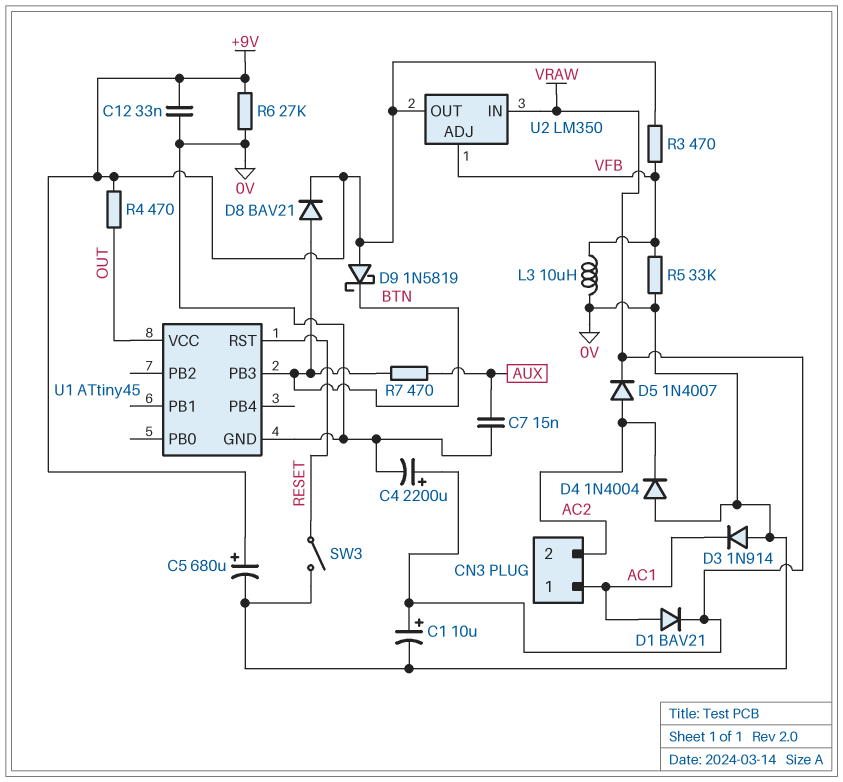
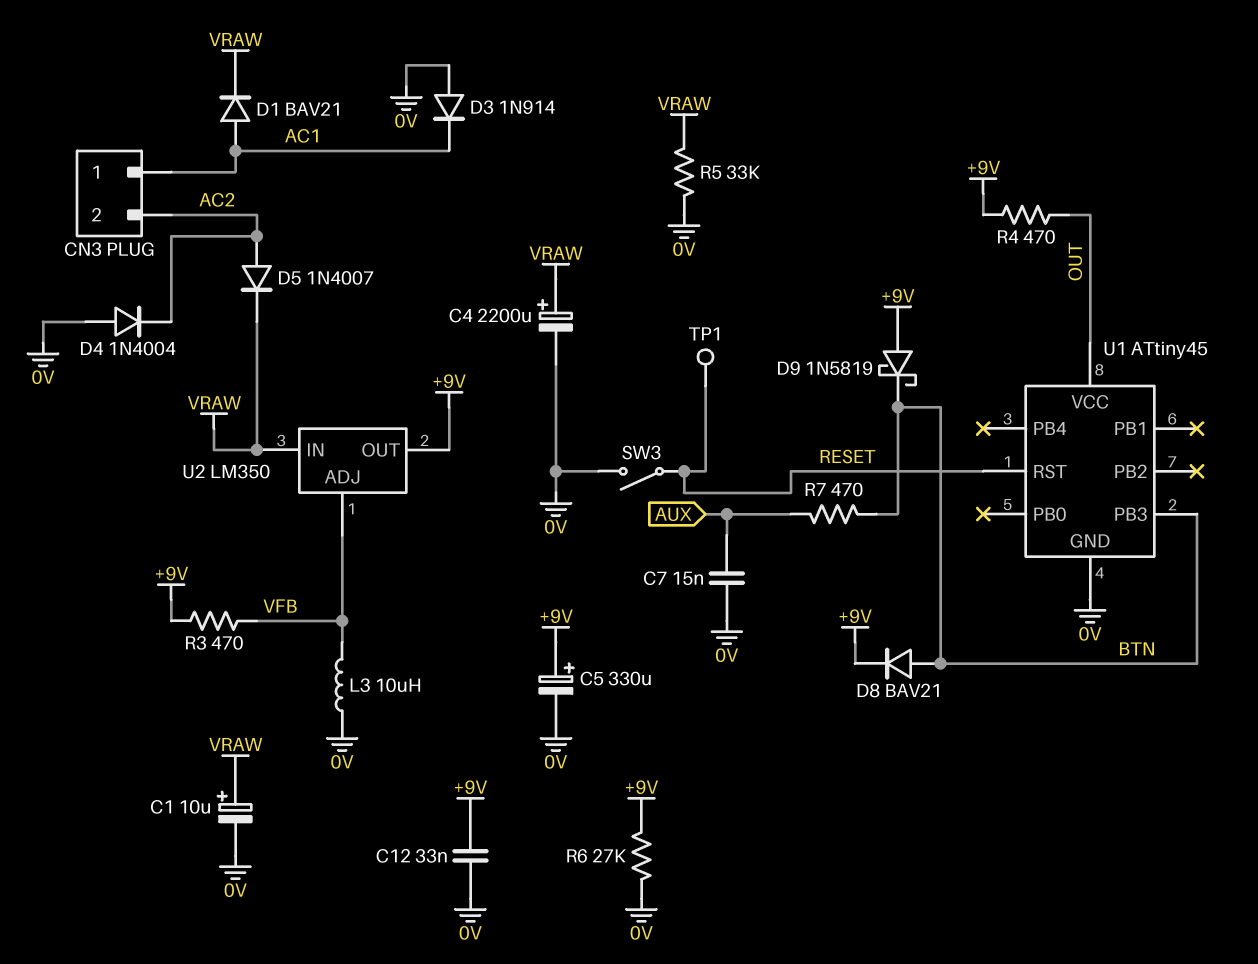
C5: 680uF (plus +9V, minus 0V) -> 330uF (plus +9V, minus 0V)
R5: 33k (0V, VFB) -> 33k (0V, VRAW)
TP1: none -> test point (RESET)

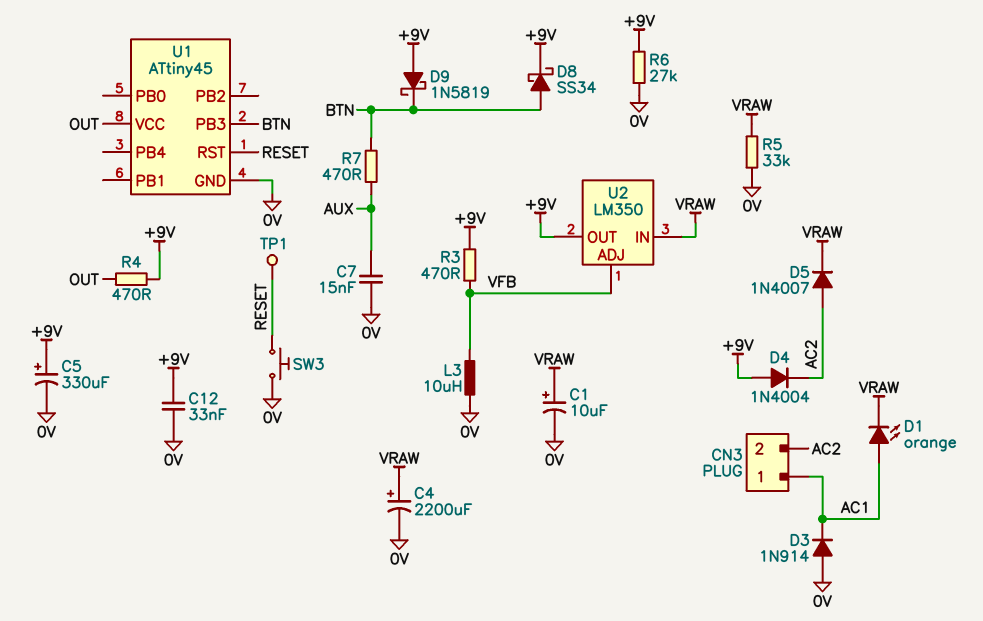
D1: diode BAV21 (A AC1, K VRAW) -> LED orange (A AC1, K VRAW)
D4: diode 1N4004 (A 0V, K AC2) -> diode 1N4004 (A +9V, K AC2)
D8: diode BAV21 (A BTN, K +9V) -> schottky SS34 (A BTN, K +9V)
SW3: switch (0V, RESET) -> button (0V, RESET)

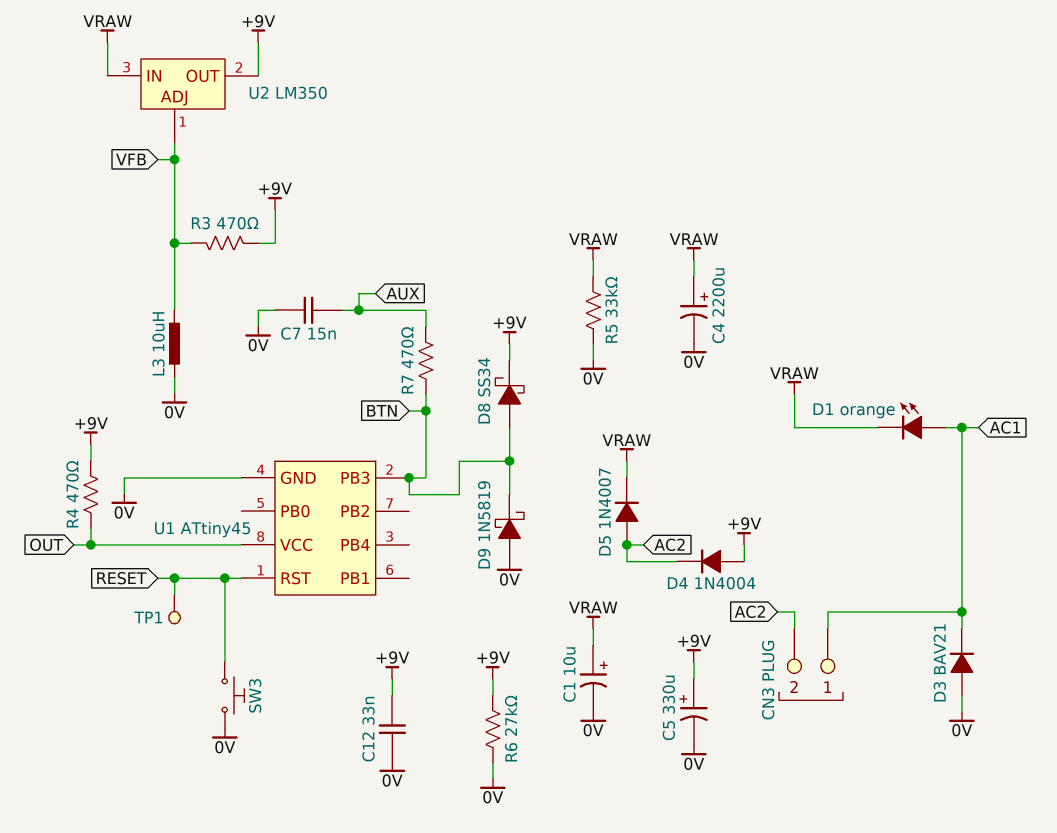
D3: diode 1N914 (A 0V, K AC1) -> diode BAV21 (A 0V, K AC1)
D9: schottky 1N5819 (A +9V, K BTN) -> schottky 1N5819 (A 0V, K BTN)

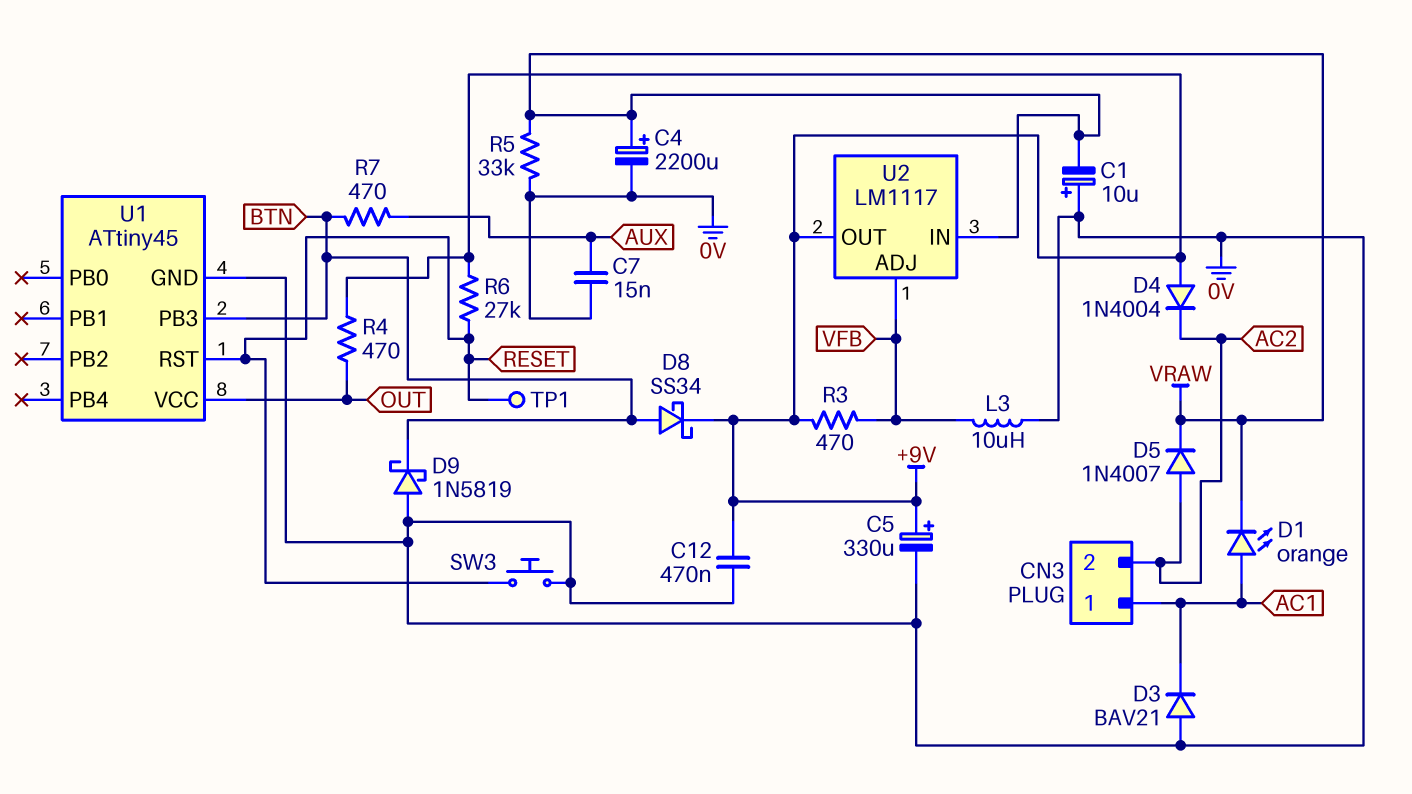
C1: 10uF (plus VRAW, minus 0V) -> 10uF (plus 0V, minus VRAW)
C12: 33nF (+9V, 0V) -> 470nF (+9V, 0V)
R6: 27k (+9V, 0V) -> 27k (+9V, RESET)
U2: LM350 -> LM1117

